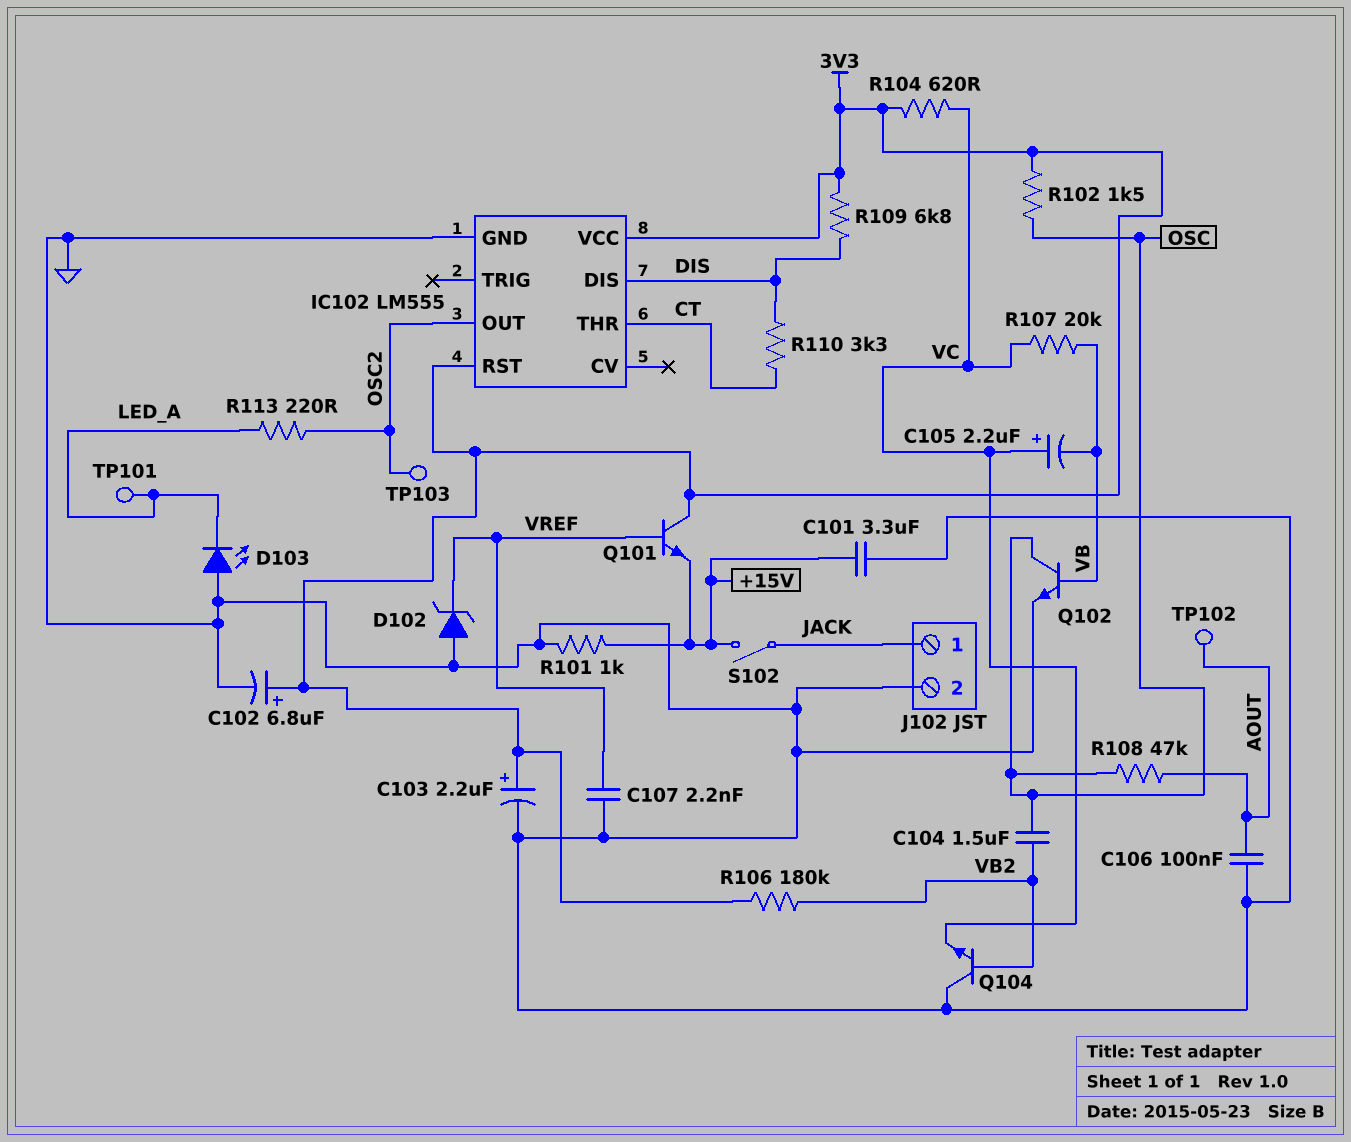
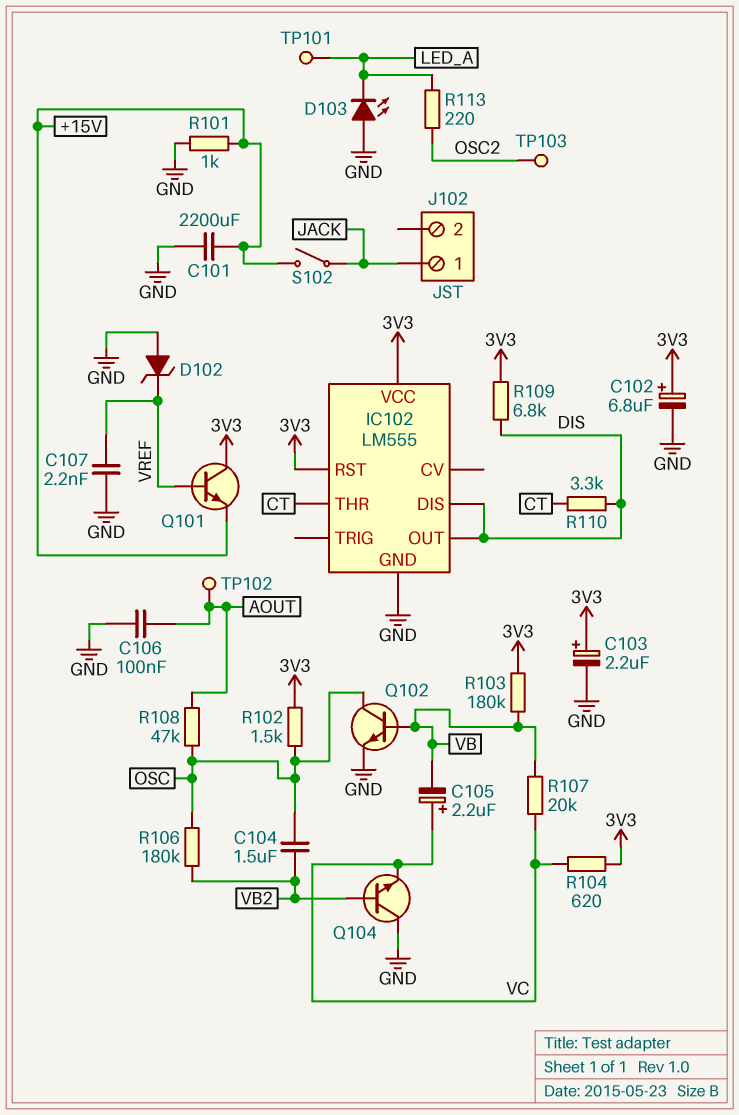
C101: 3.3uF (+15V, GND) -> 2200uF (+15V, GND)
IC102 pin OUT: OSC2 -> DIS
J102 pin 2: GND -> none
R103: none -> 180k (3V3, VB)
R106: 180k (3V3, VB2) -> 180k (OSC, VB2)

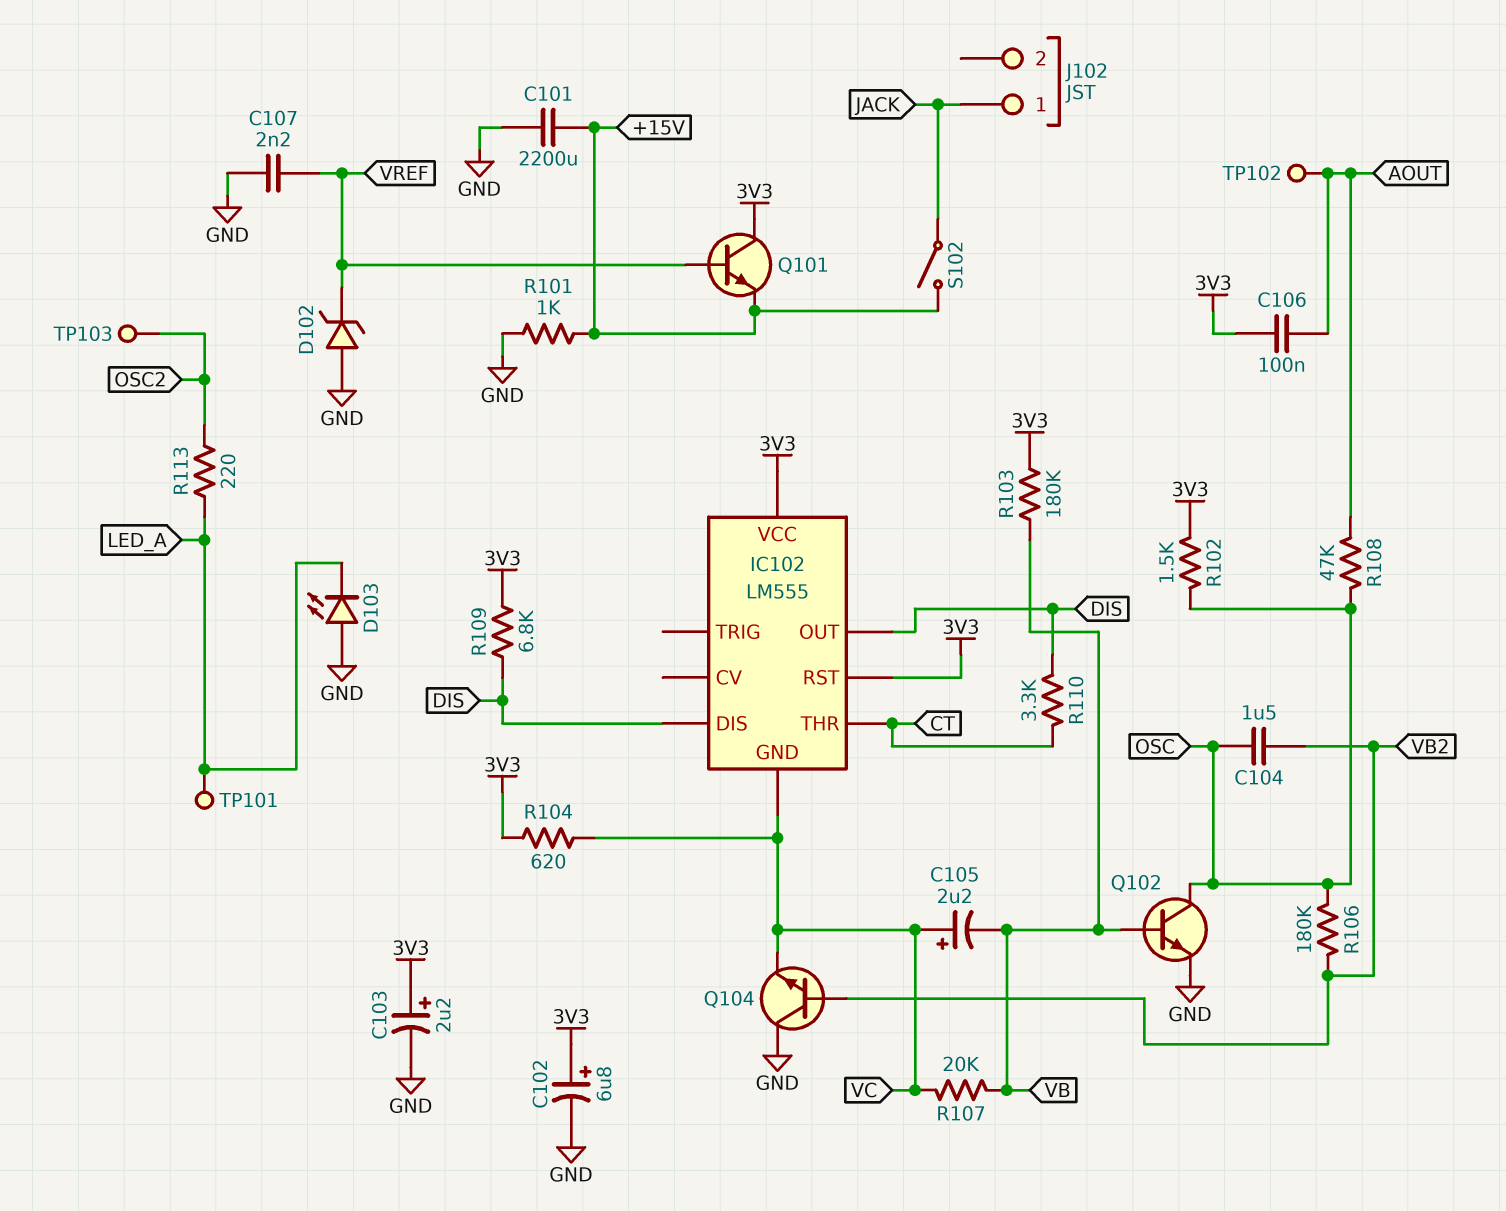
C106: 100nF (AOUT, GND) -> 100nF (3V3, AOUT)
IC102 pin GND: GND -> VC

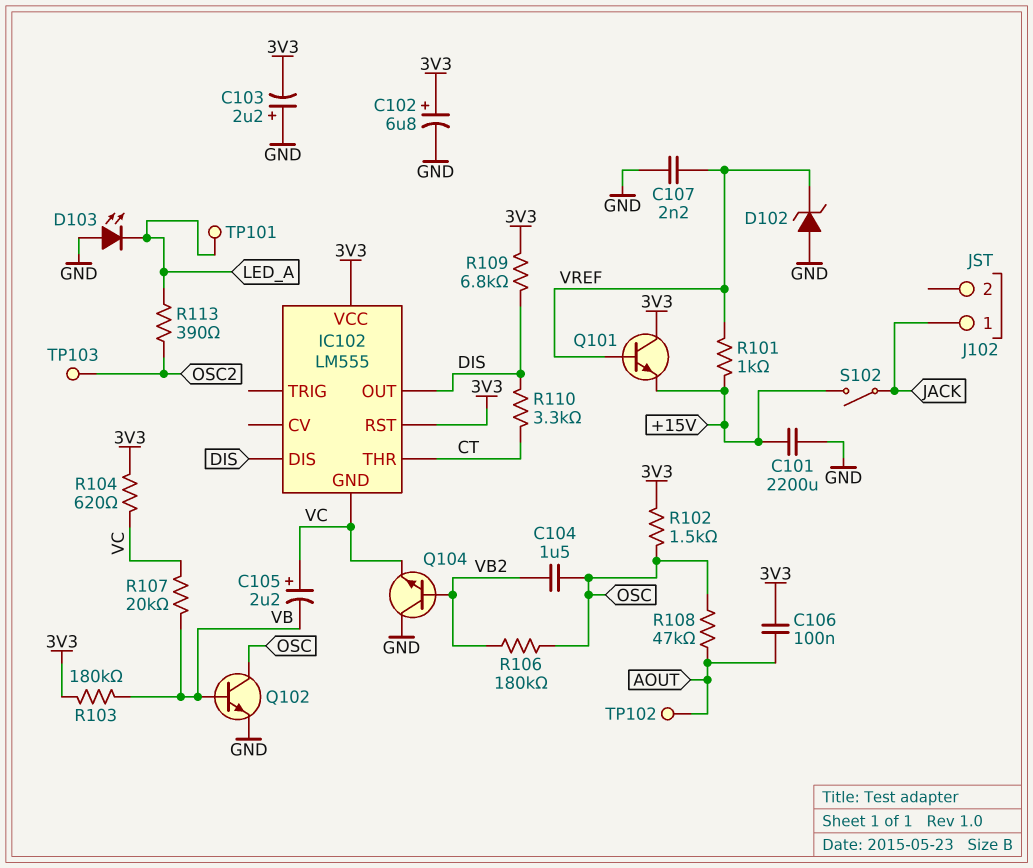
C103: 2.2uF (plus 3V3, minus GND) -> 2.2uF (plus GND, minus 3V3)
R101: 1k (+15V, GND) -> 1k (+15V, VREF)
R113: 220 (LED_A, OSC2) -> 390 (LED_A, OSC2)

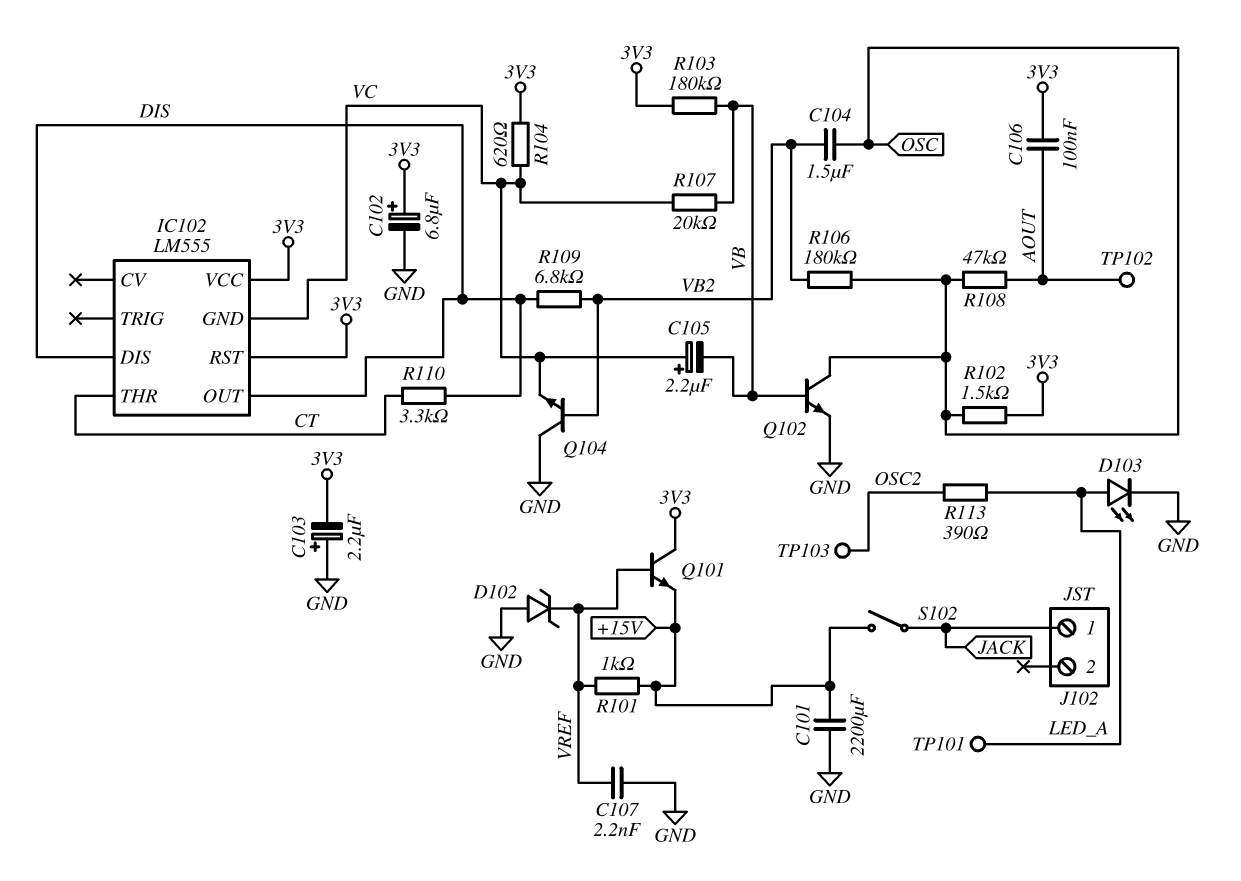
D103: LED (A GND, K LED_A) -> LED (A LED_A, K GND)
R109: 6.8k (3V3, DIS) -> 6.8k (DIS, VB2)

